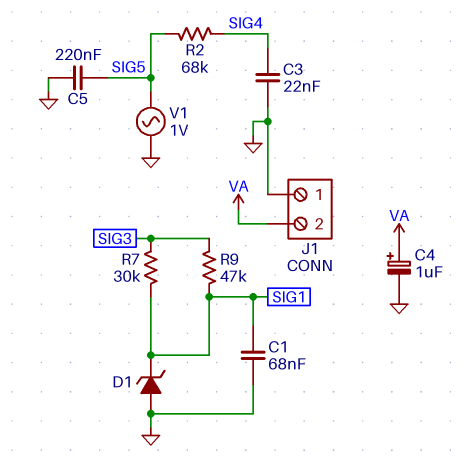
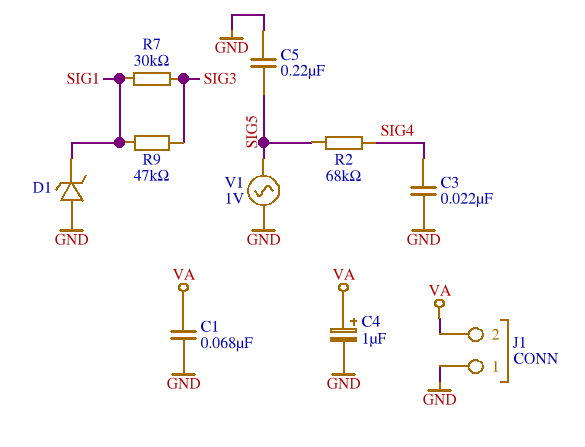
C1: 68nF (GND, SIG1) -> 68nF (GND, VA)

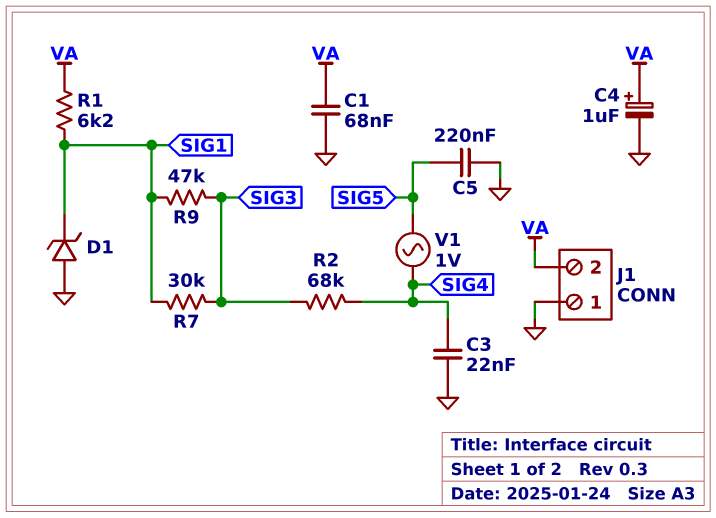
R1: none -> 6.2k (SIG1, VA)
R2: 68k (SIG4, SIG5) -> 68k (SIG3, SIG4)
V1: AC 1V (GND, SIG5) -> AC 1V (SIG4, SIG5)

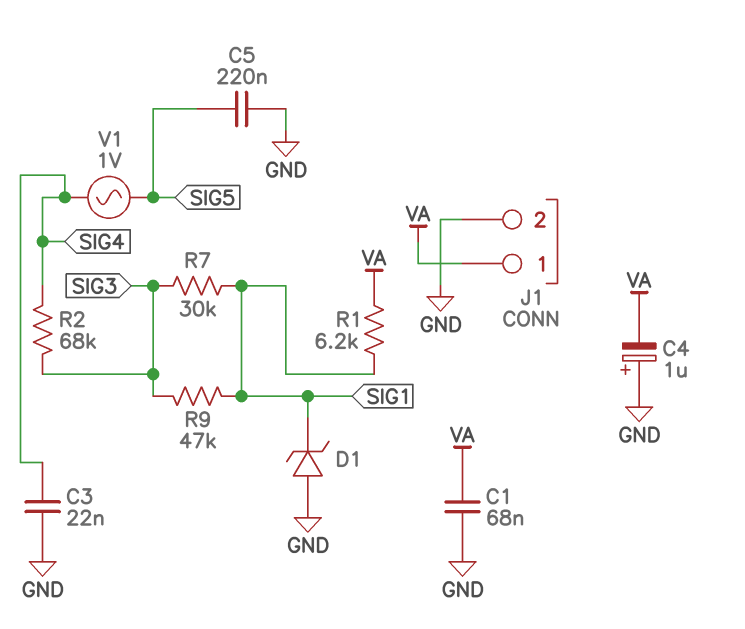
C4: 1uF (plus VA, minus GND) -> 1uF (plus GND, minus VA)
J1 pin 1: GND -> VA
J1 pin 2: VA -> GND

